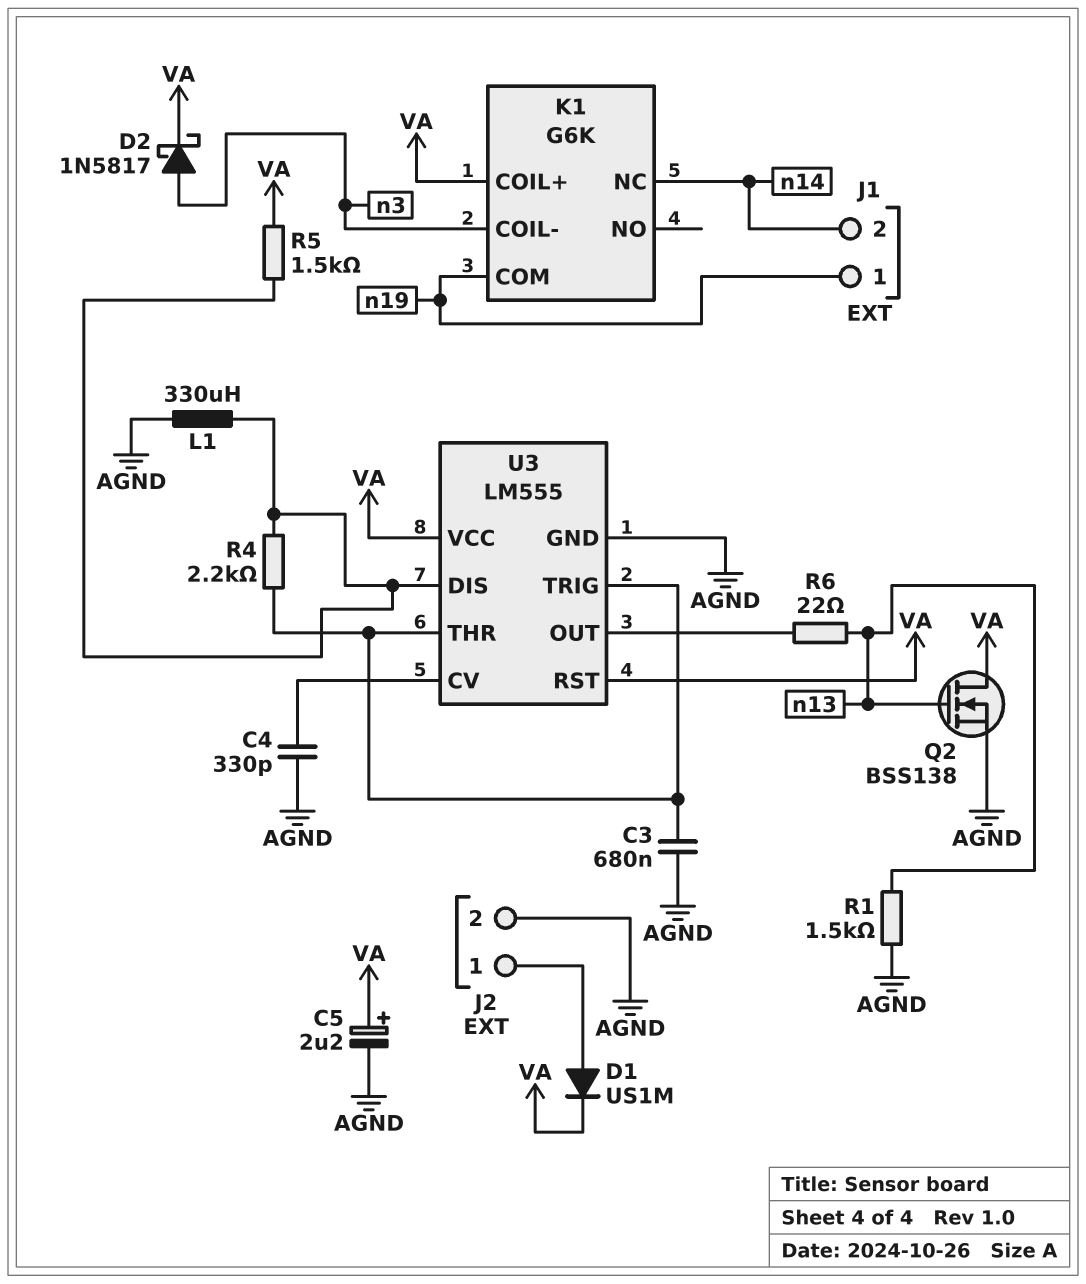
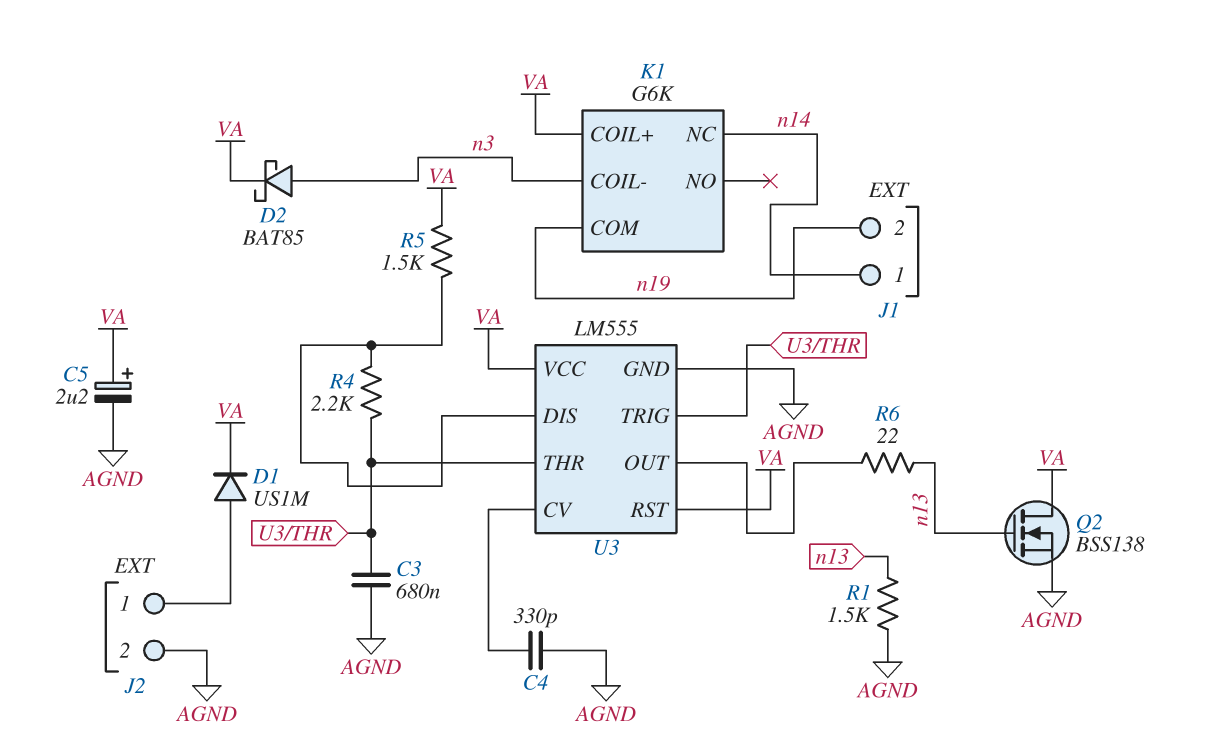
D2: schottky 1N5817 (A n3, K VA) -> schottky BAT85 (A n3, K VA)
J1 pin 1: n19 -> n14
J1 pin 2: n14 -> n19
L1: 330uH (AGND, U3/DIS) -> none

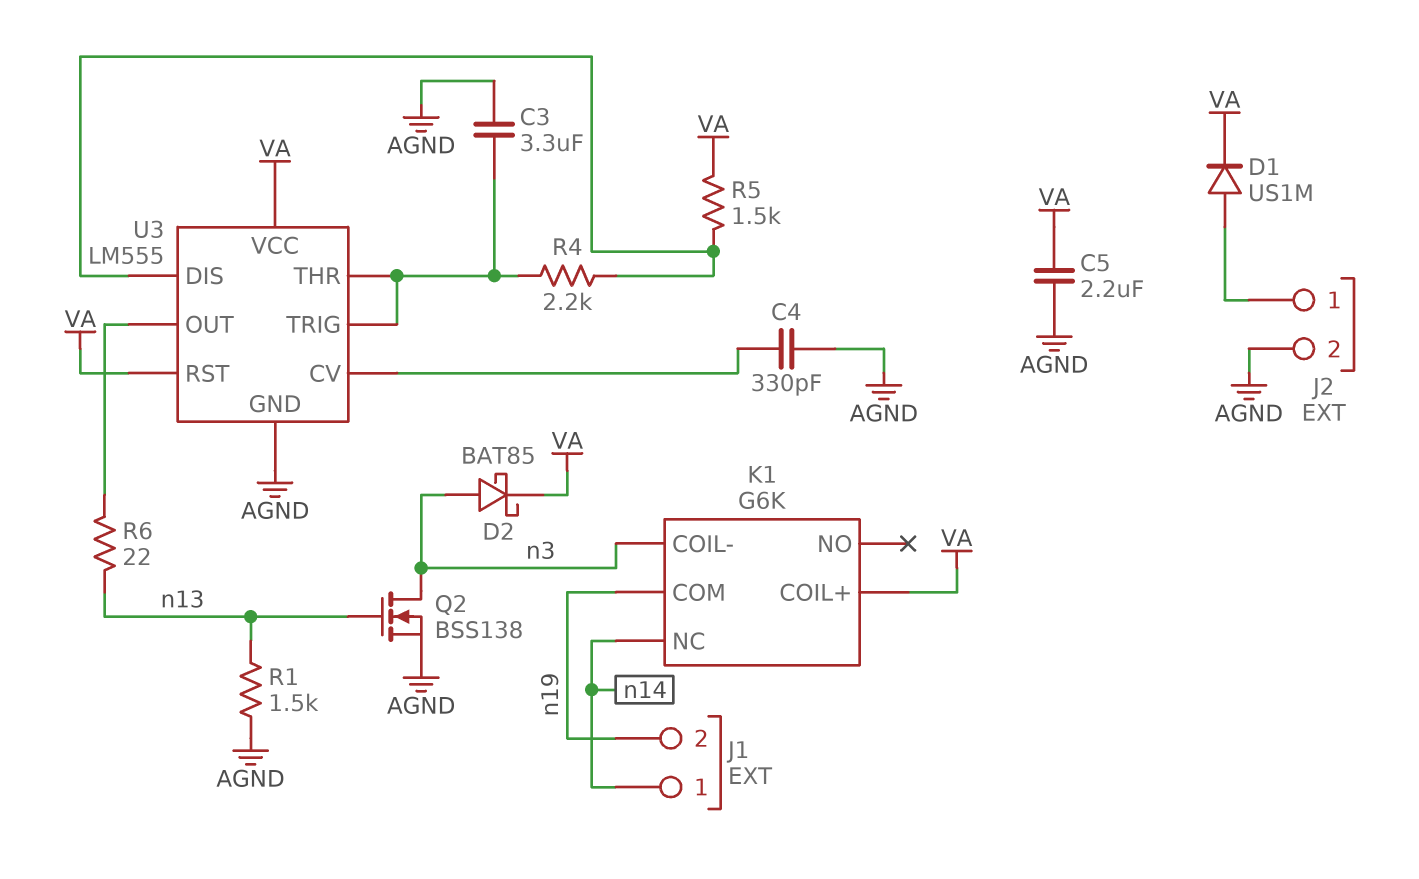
C3: 680nF (AGND, U3/THR) -> 3.3uF (AGND, U3/THR)
C5: 2.2uF (plus VA, minus AGND) -> 2.2uF (AGND, VA)
Q2: NMOS BSS138 (G n13, D VA, S AGND) -> NMOS BSS138 (G n13, D n3, S AGND)

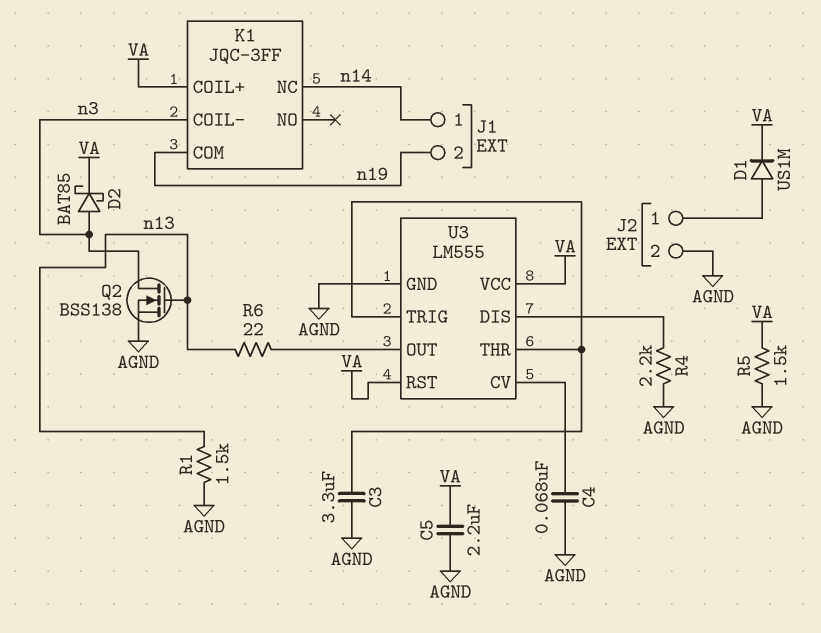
C4: 330pF (AGND, U3/CV) -> 68nF (AGND, U3/CV)
K1: G6K -> JQC-3FF
R4: 2.2k (U3/DIS, U3/THR) -> 2.2k (AGND, U3/DIS)
R5: 1.5k (U3/DIS, VA) -> 1.5k (AGND, VA)

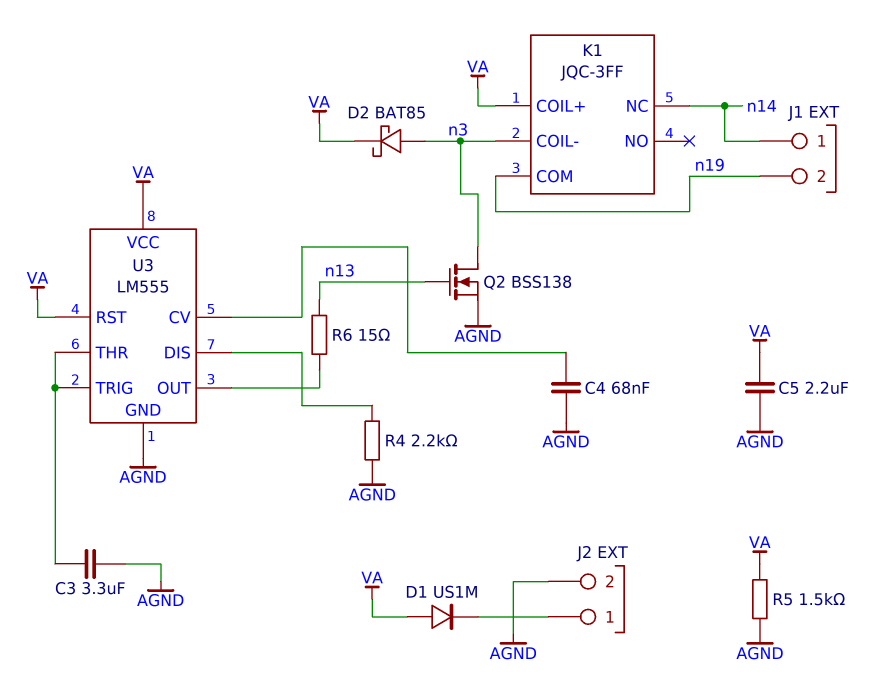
D1: diode US1M (A J2/1, K VA) -> diode US1M (A VA, K J2/1)
R1: 1.5k (AGND, n13) -> none
R6: 22 (U3/OUT, n13) -> 15 (U3/OUT, n13)

